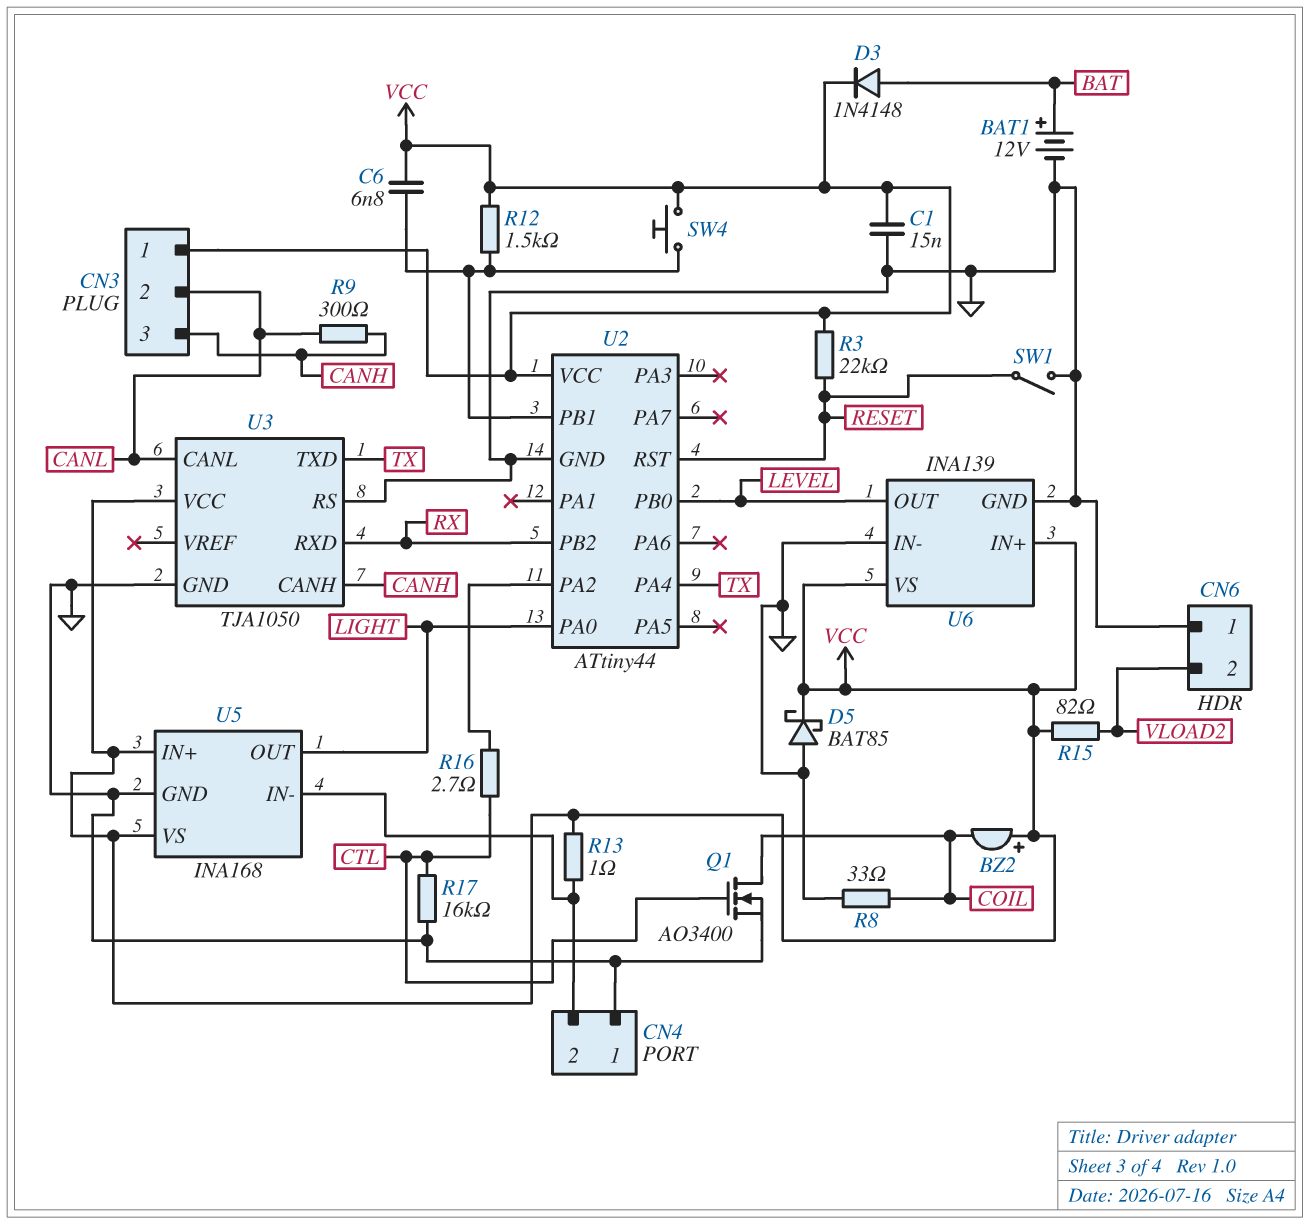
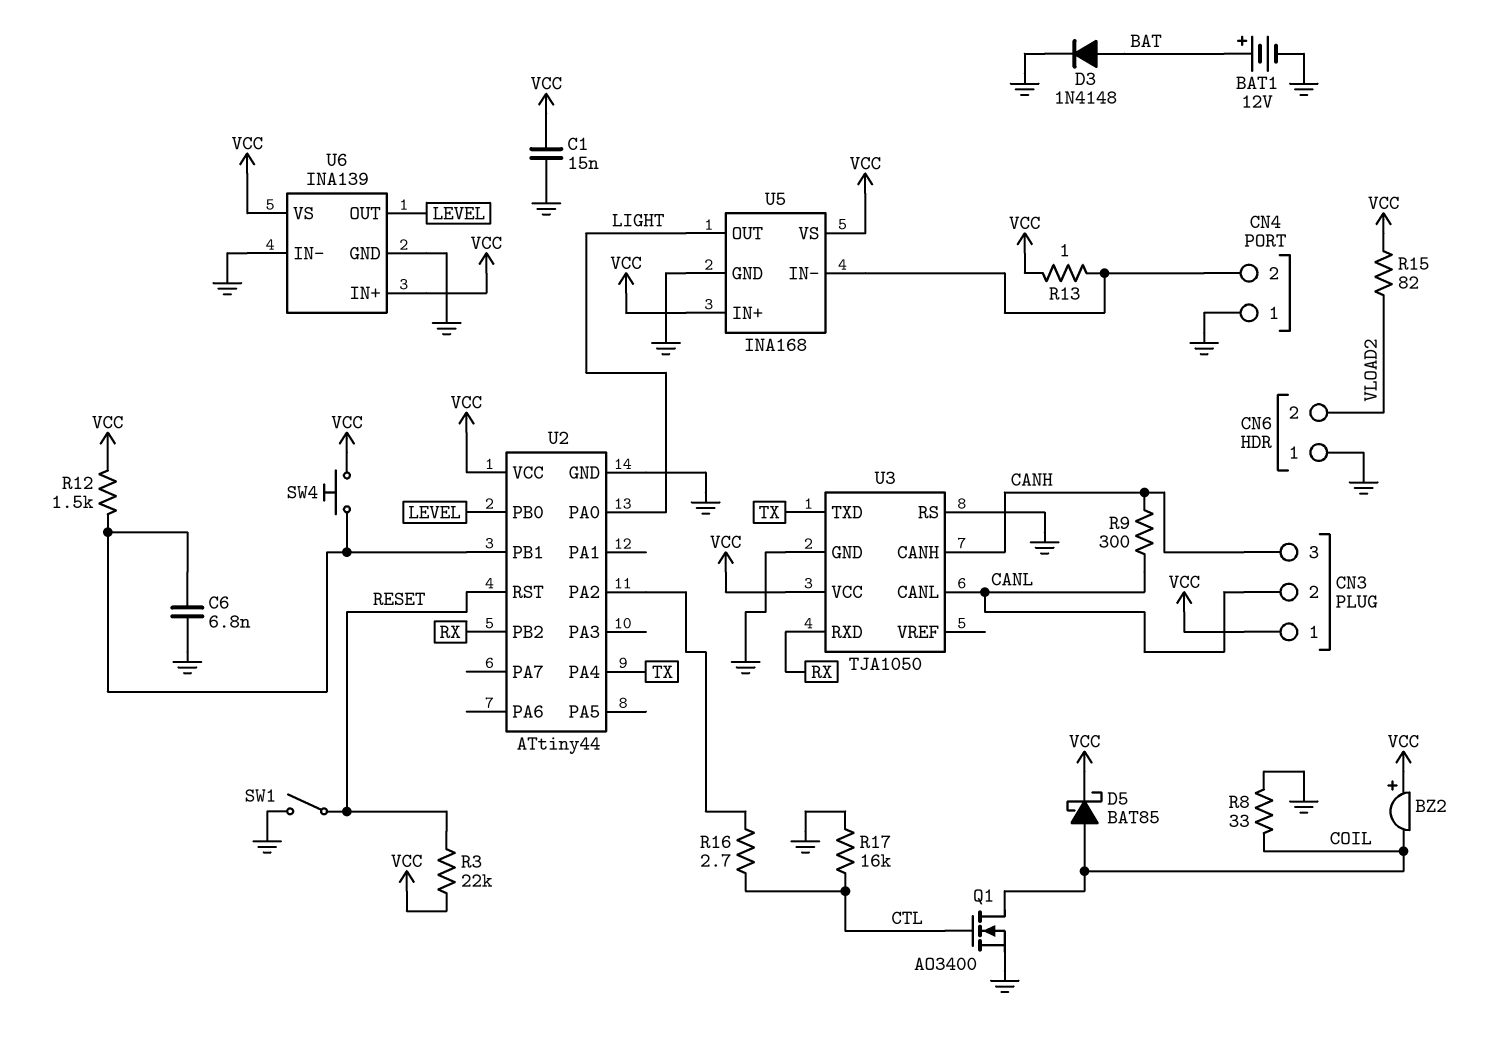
C6: 6.8nF (U2/PB1, VCC) -> 6.8nF (GND, U2/PB1)
D3: diode 1N4148 (A BAT, K VCC) -> diode 1N4148 (A BAT, K GND)
D5: schottky BAT85 (A GND, K VCC) -> schottky BAT85 (A COIL, K VCC)

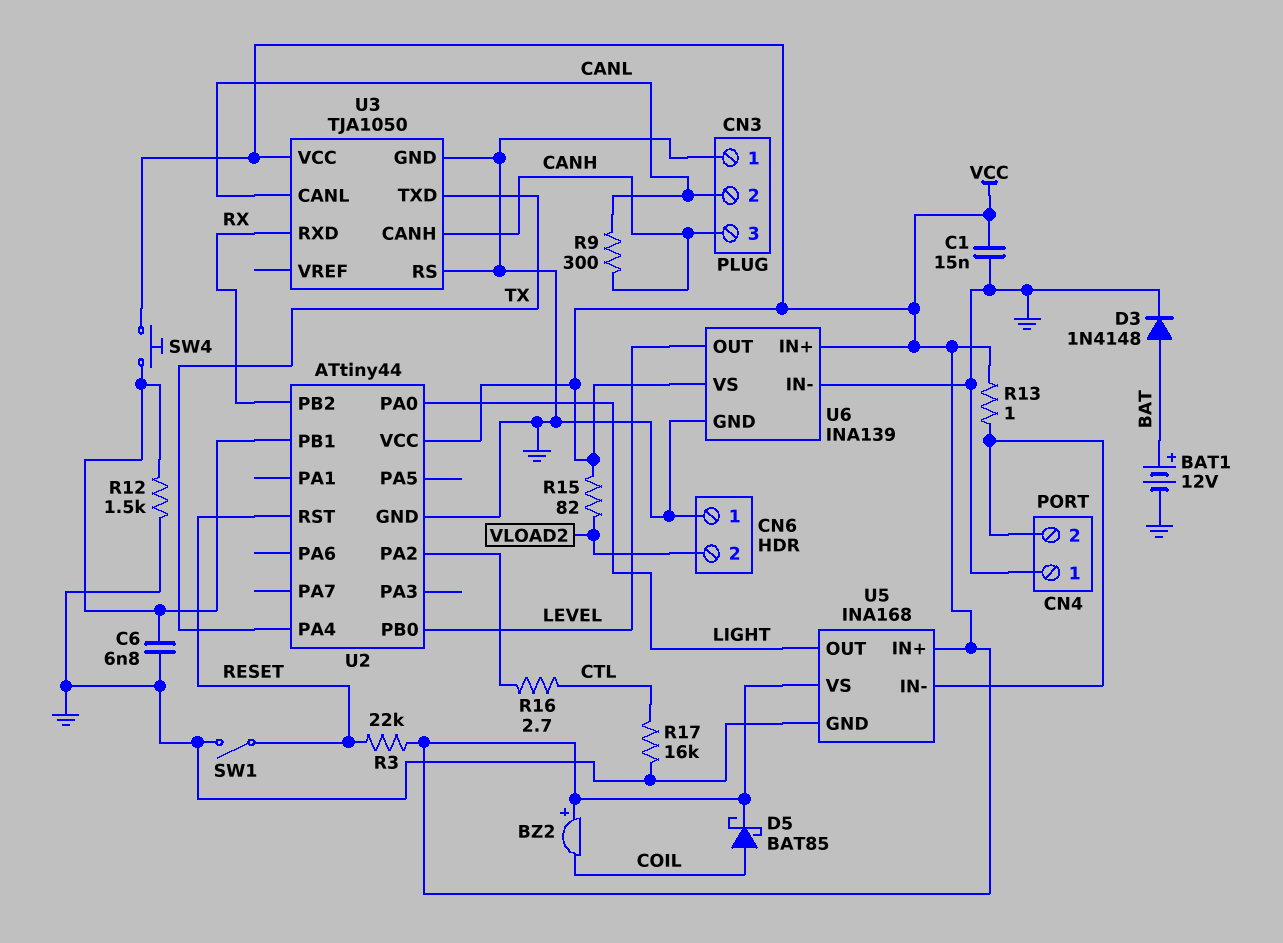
CN3 pin 1: VCC -> GND
Q1: NMOS AO3400 (G CTL, D COIL, S GND) -> none
R8: 33 (COIL, GND) -> none
R12: 1.5k (U2/PB1, VCC) -> 1.5k (GND, U2/PB1)

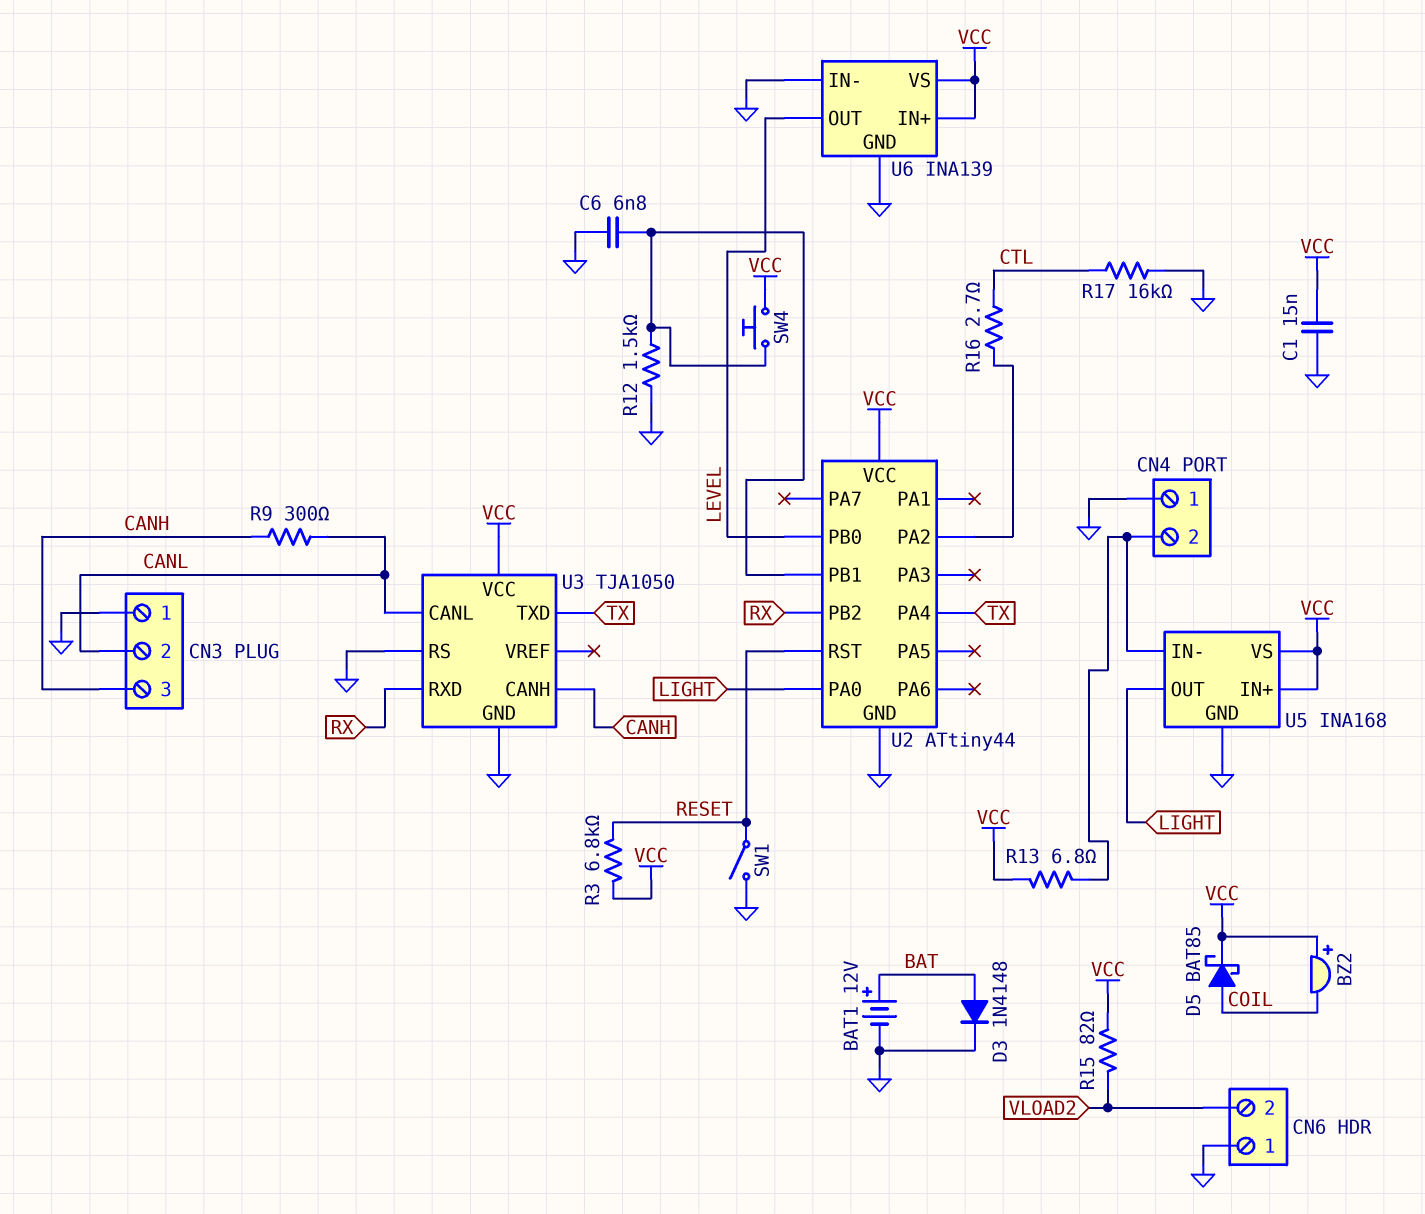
R3: 22k (RESET, VCC) -> 6.8k (RESET, VCC)
R13: 1 (CN4/2, VCC) -> 6.8 (CN4/2, VCC)

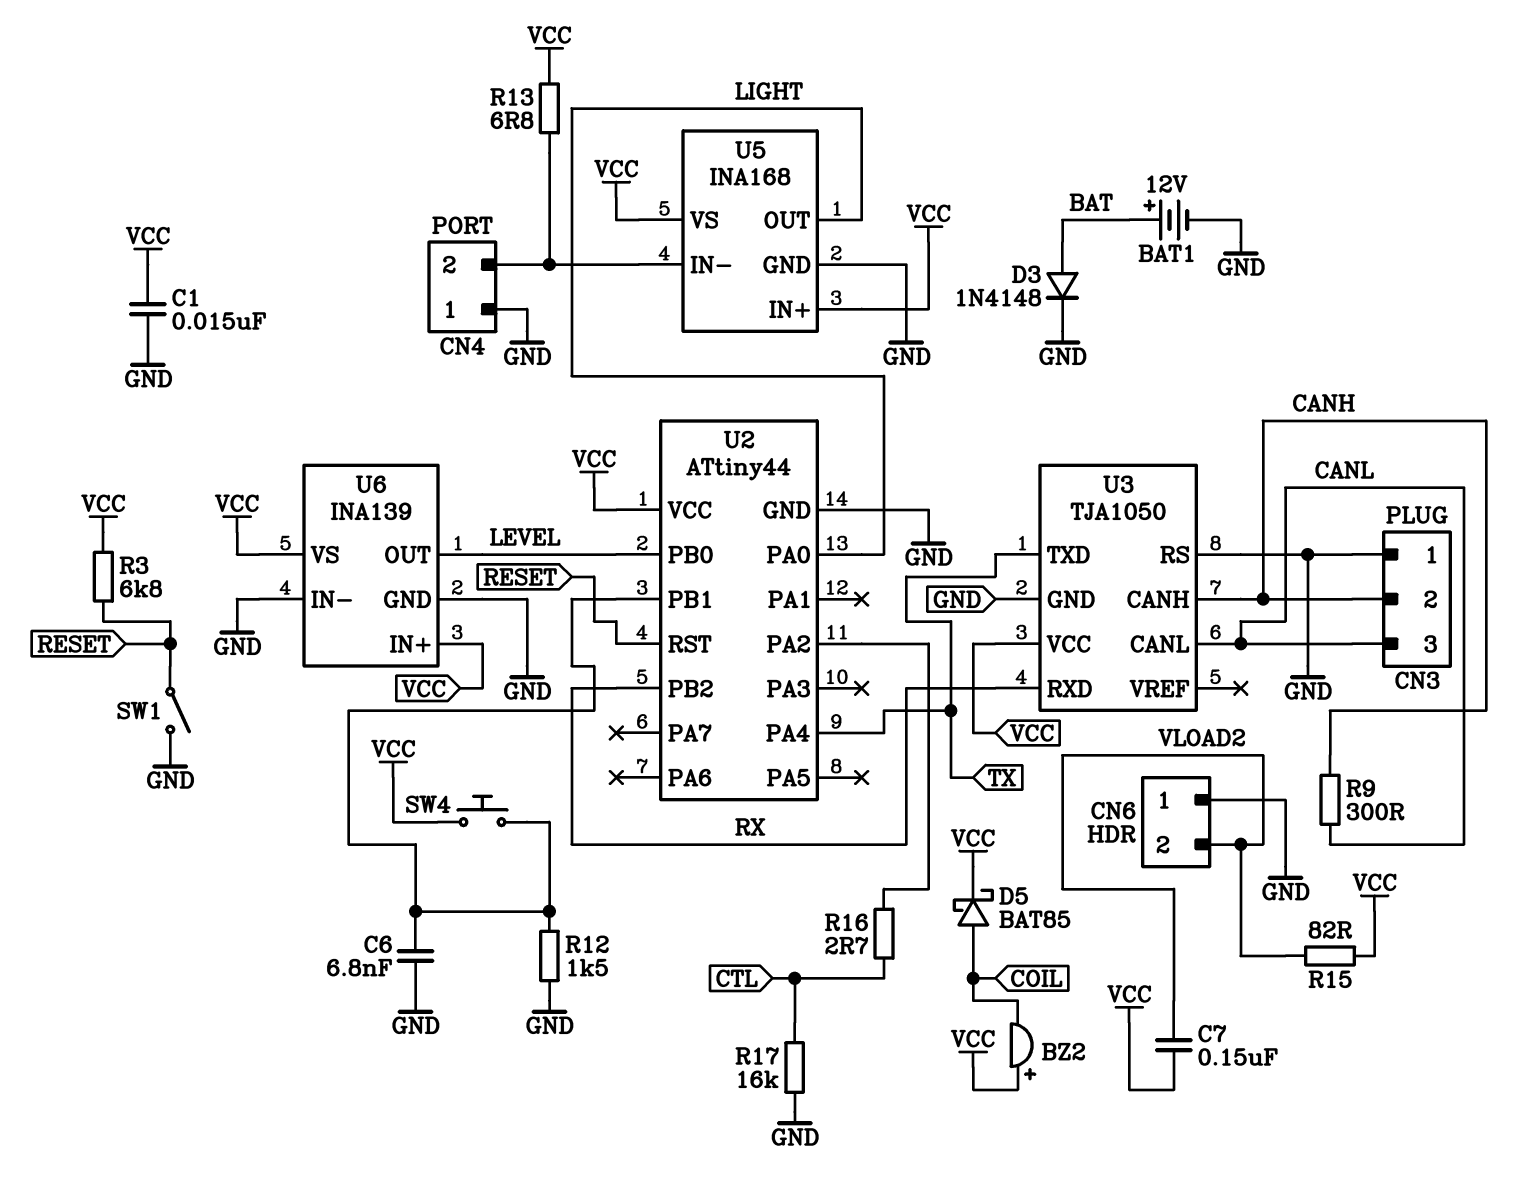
C7: none -> 150nF (VCC, VLOAD2)
CN3 pin 2: CANL -> CANH
CN3 pin 3: CANH -> CANL

